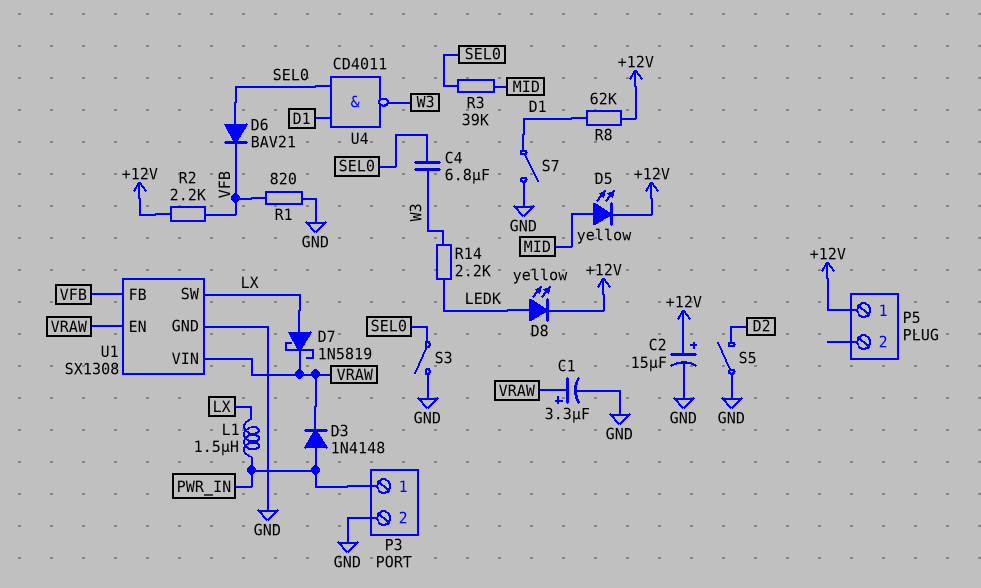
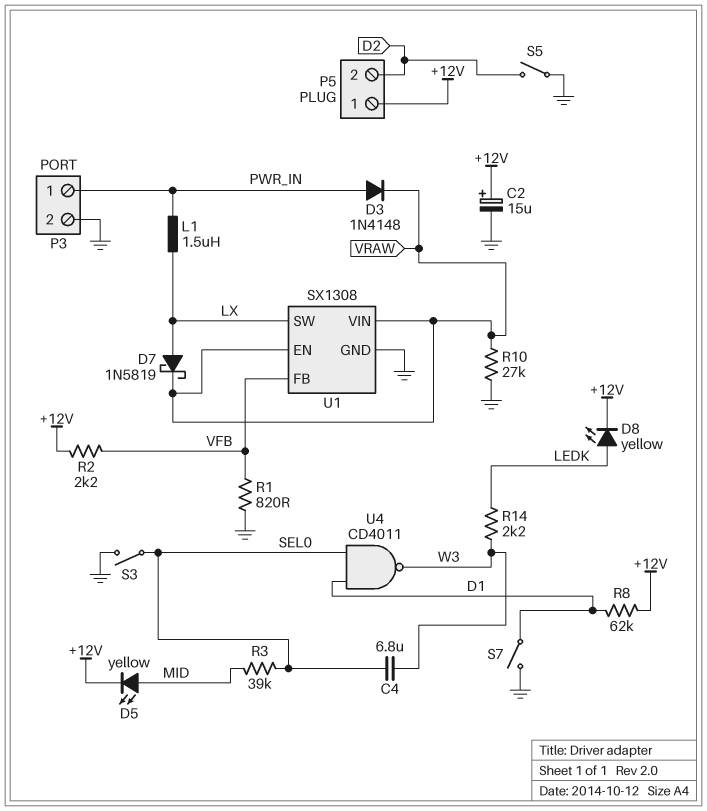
C1: 3.3uF (plus VRAW, minus GND) -> none
D6: diode BAV21 (A SEL0, K VFB) -> none
P5 pin 2: none -> D2
R10: none -> 27k (GND, VRAW)

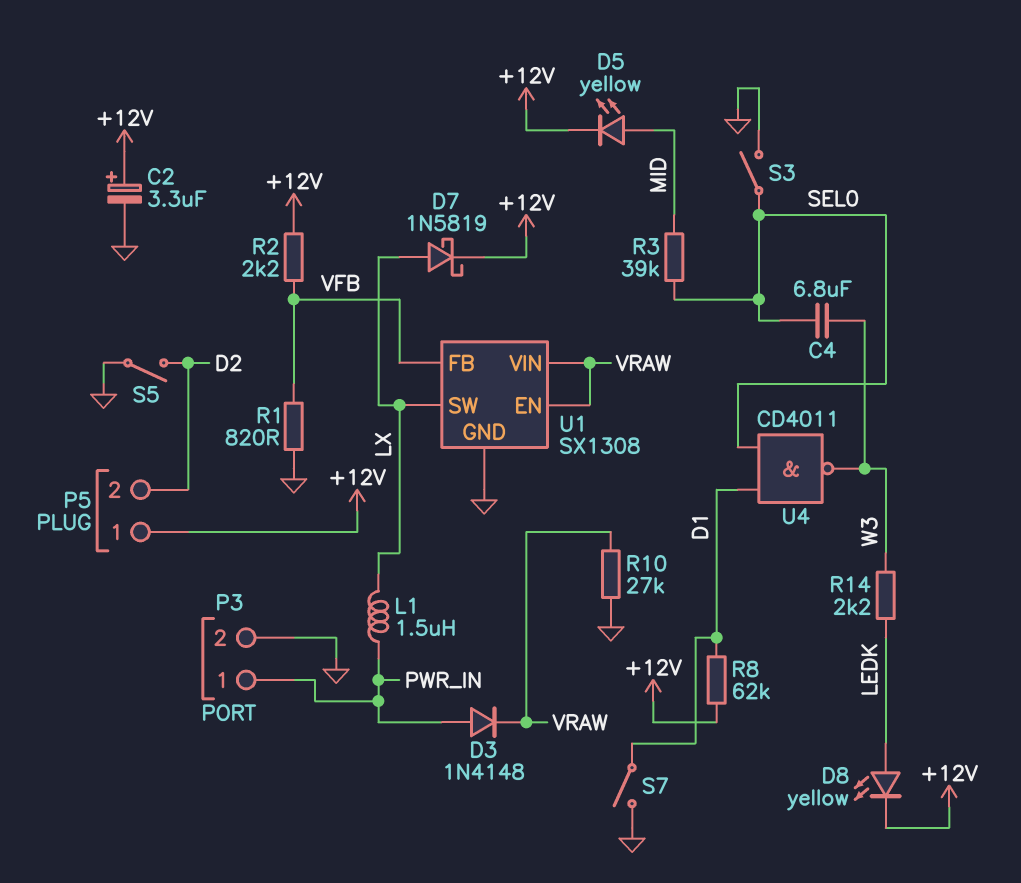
C2: 15uF (plus +12V, minus GND) -> 3.3uF (plus +12V, minus GND)
D7: schottky 1N5819 (A LX, K VRAW) -> schottky 1N5819 (A LX, K +12V)

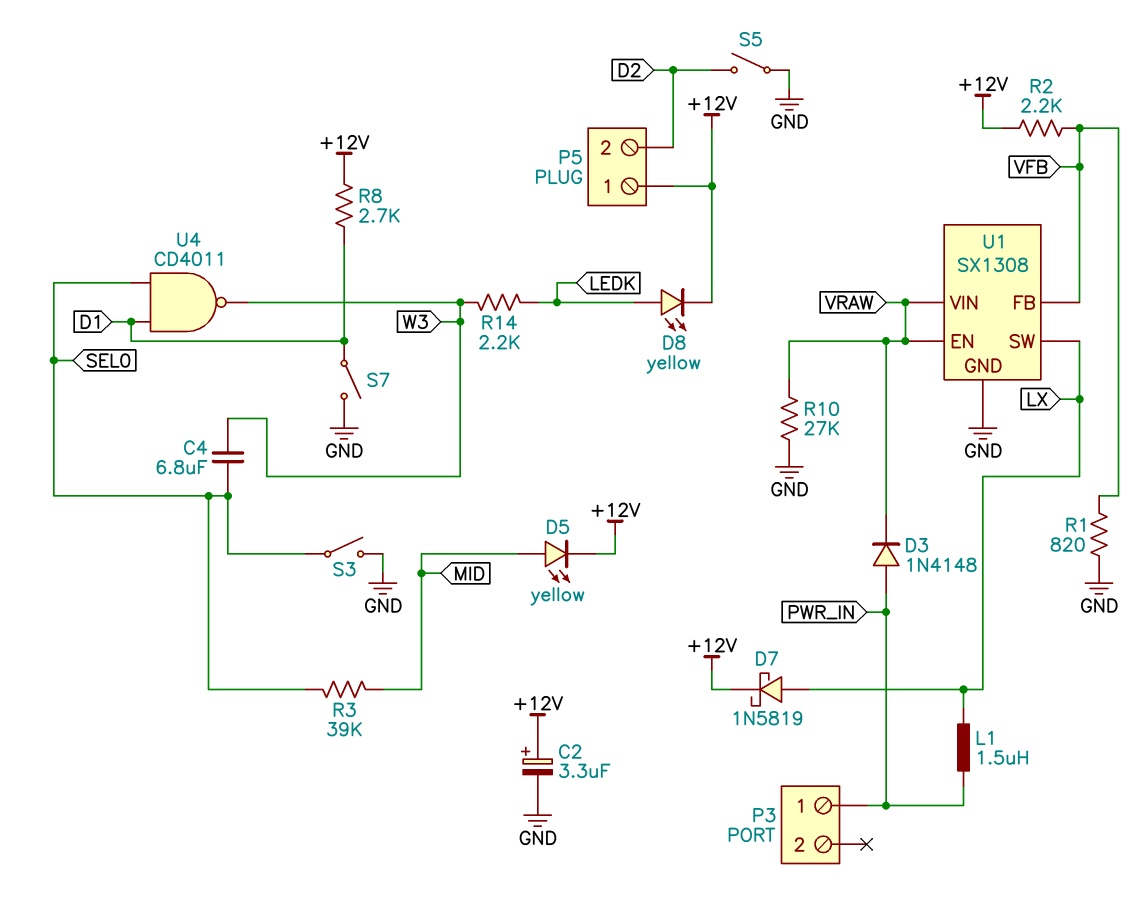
P3 pin 2: GND -> none
R8: 62k (+12V, D1) -> 2.7k (+12V, D1)

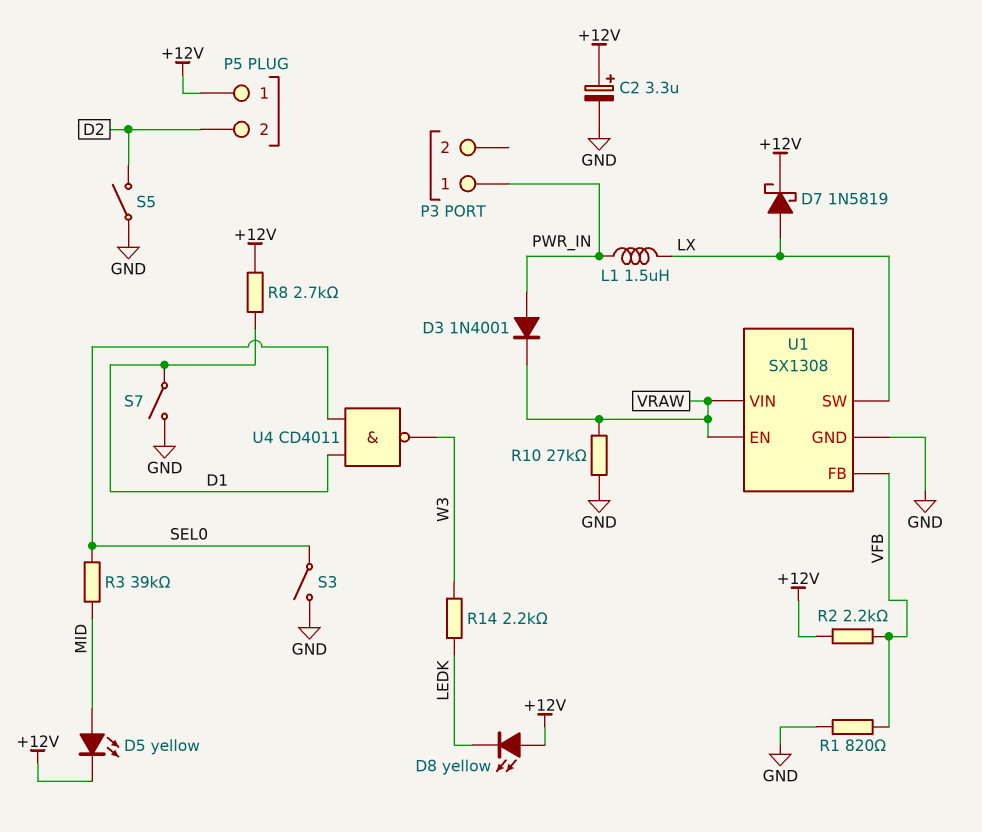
C4: 6.8uF (SEL0, W3) -> none
D3: diode 1N4148 (A PWR_IN, K VRAW) -> diode 1N4001 (A PWR_IN, K VRAW)
D8: LED yellow (A LEDK, K +12V) -> LED yellow (A +12V, K LEDK)

